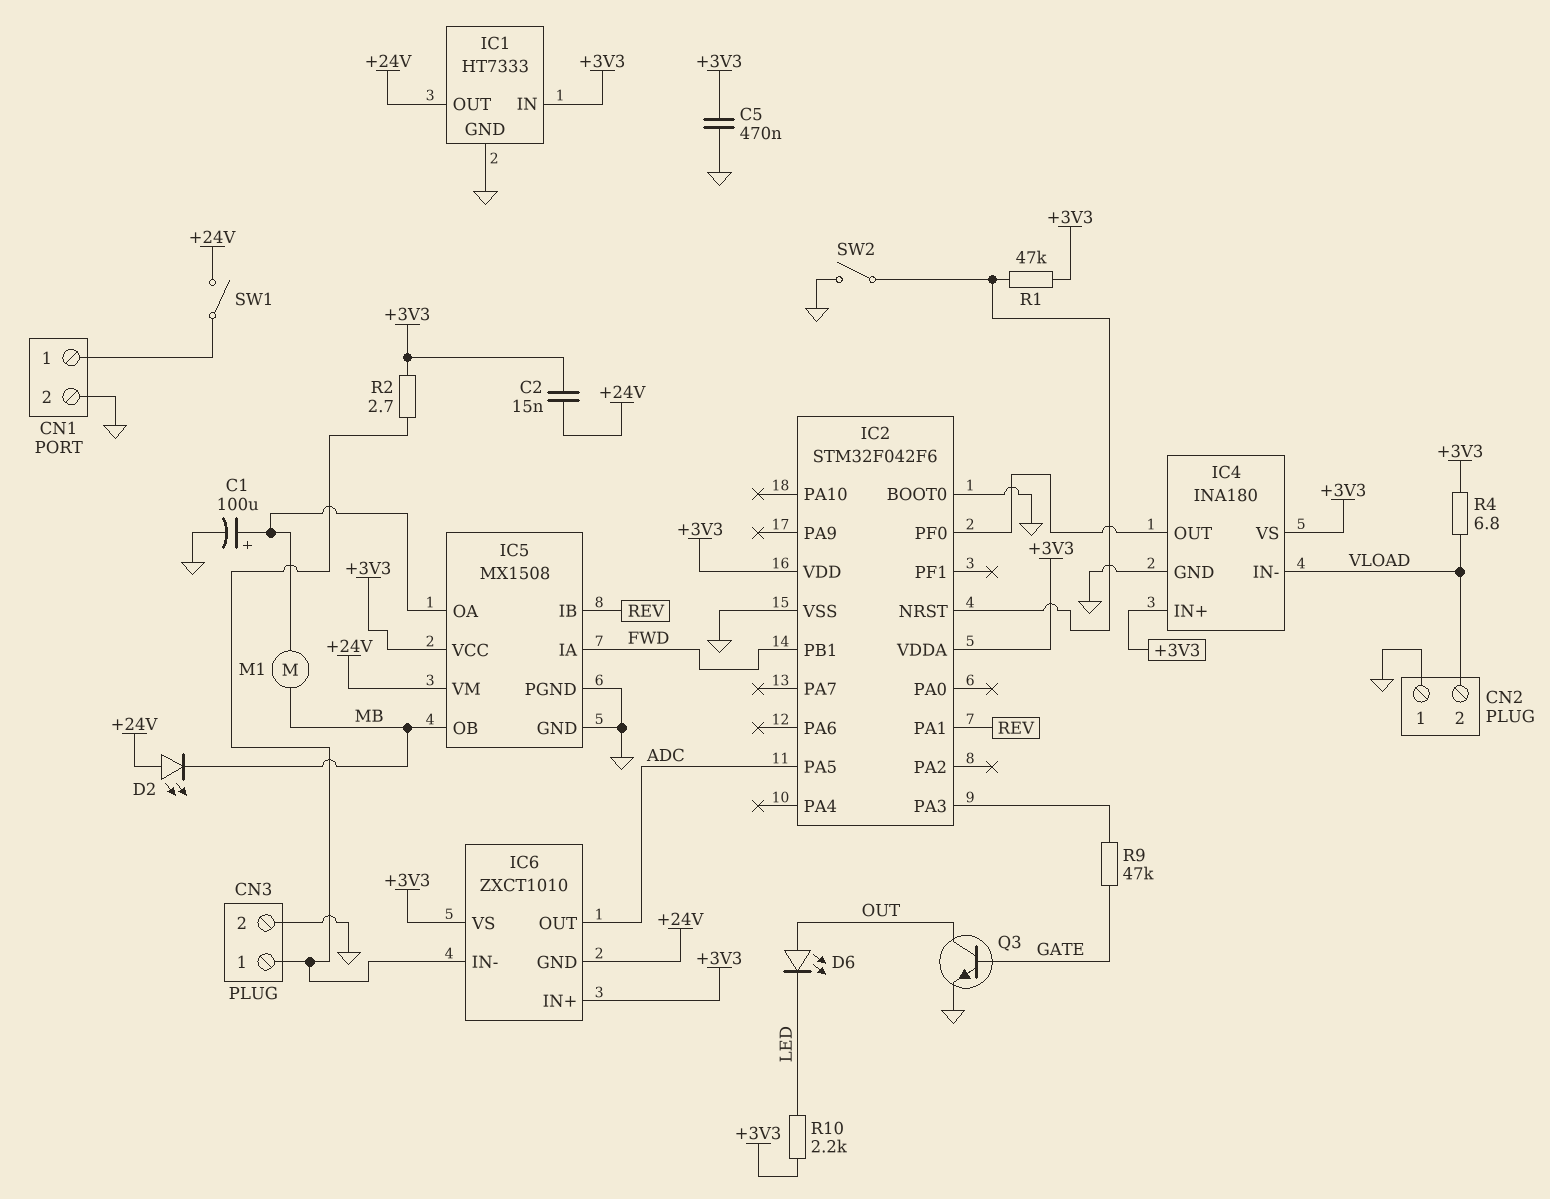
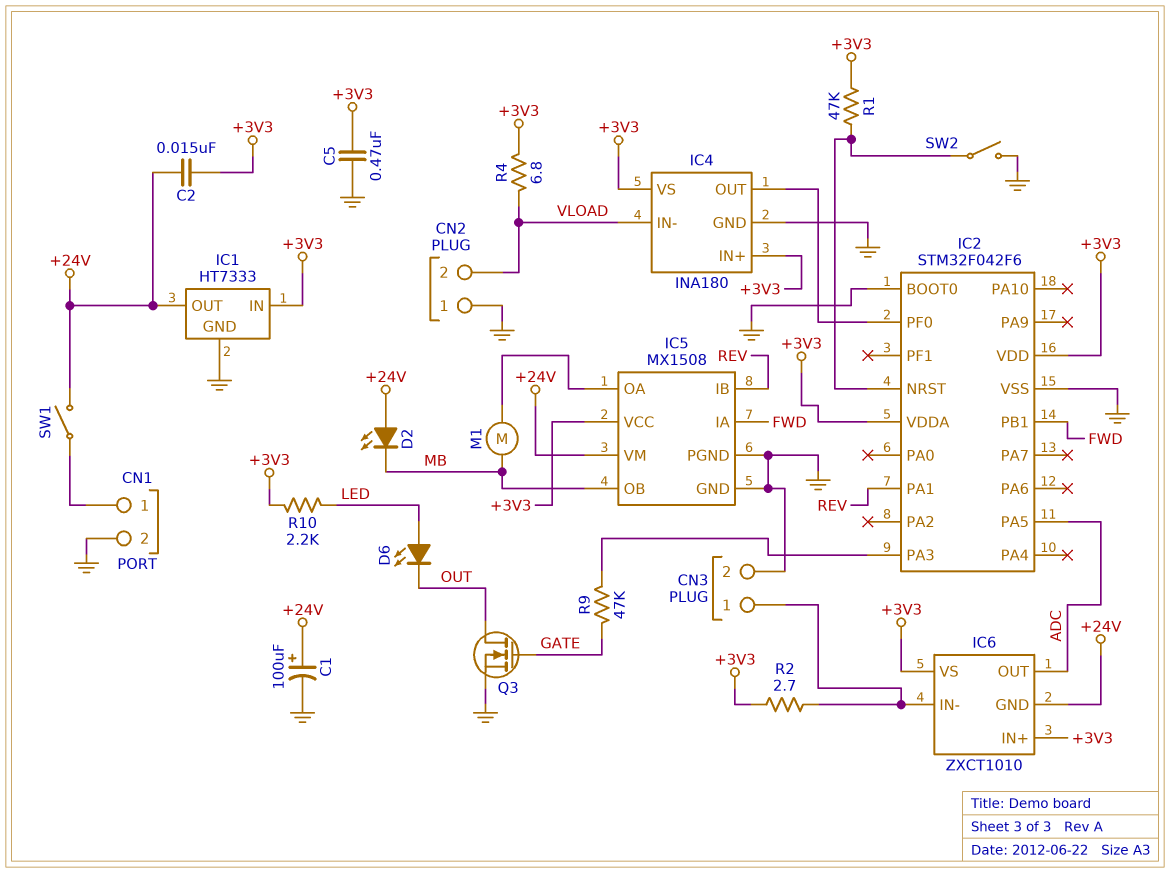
C1: 100uF (plus IC5/OA, minus GND) -> 100uF (plus +24V, minus GND)
D6: LED (A OUT, K LED) -> LED (A LED, K OUT)
Q3: NPN (B GATE, C OUT, E GND) -> NMOS (G GATE, D OUT, S GND)

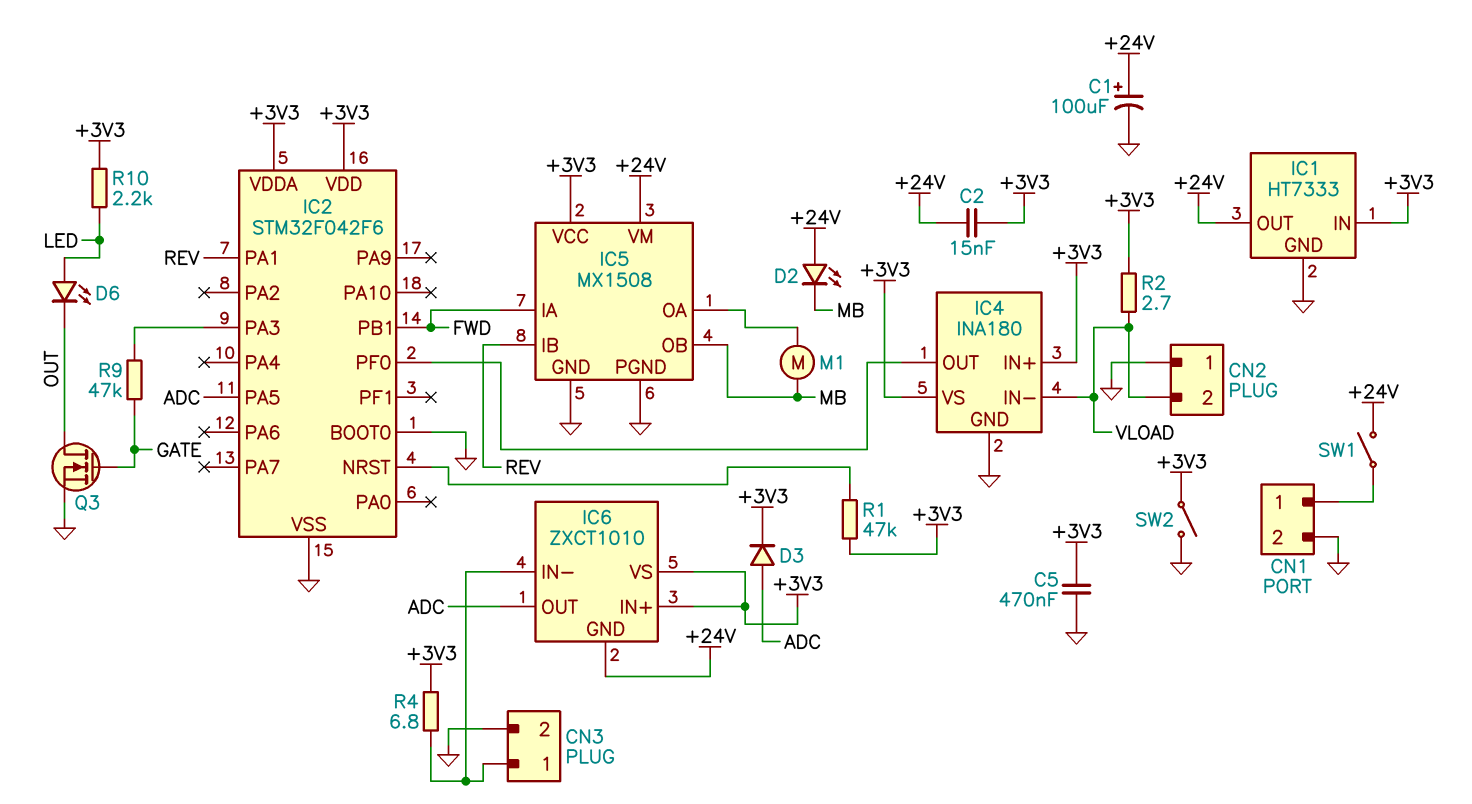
D3: none -> diode (A ADC, K +3V3)
R2: 2.7 (+3V3, CN3/1) -> 2.7 (+3V3, VLOAD)
R4: 6.8 (+3V3, VLOAD) -> 6.8 (+3V3, CN3/1)
SW2: switch (GND, IC2/NRST) -> switch (+3V3, GND)

